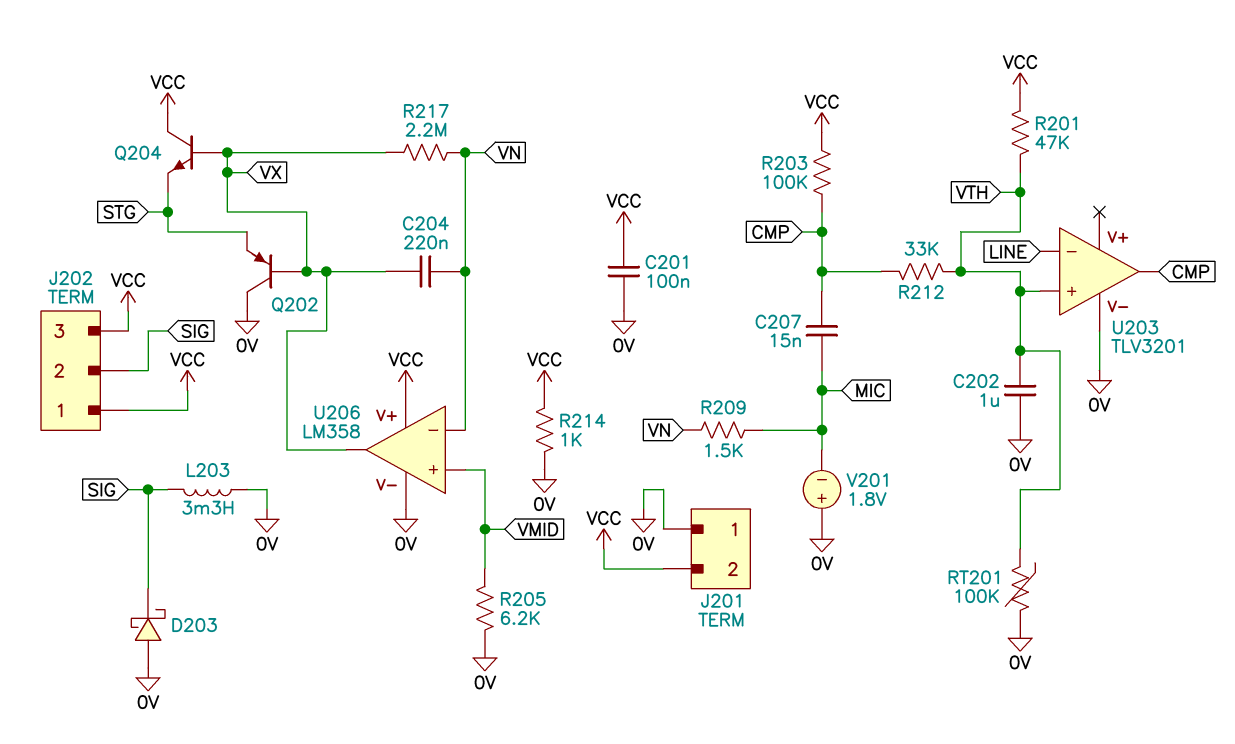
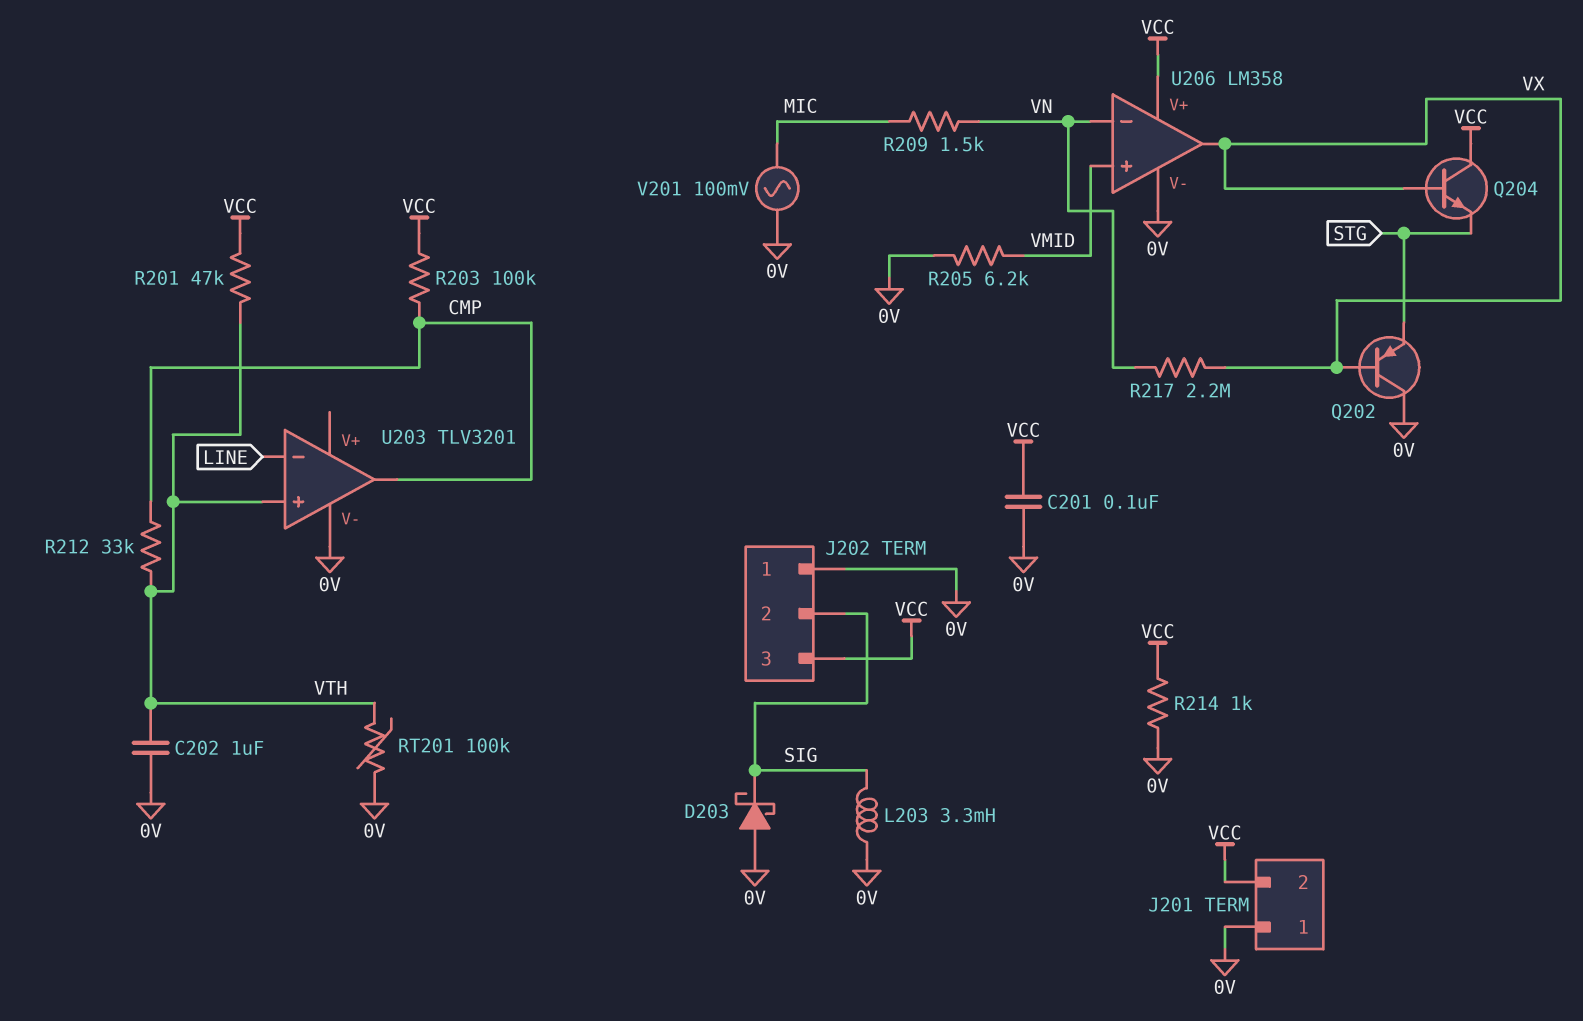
C204: 220nF (VN, VX) -> none
C207: 15nF (CMP, MIC) -> none
J202 pin 1: VCC -> 0V
V201: 1.8V (plus 0V, minus MIC) -> AC 100mV (0V, MIC)

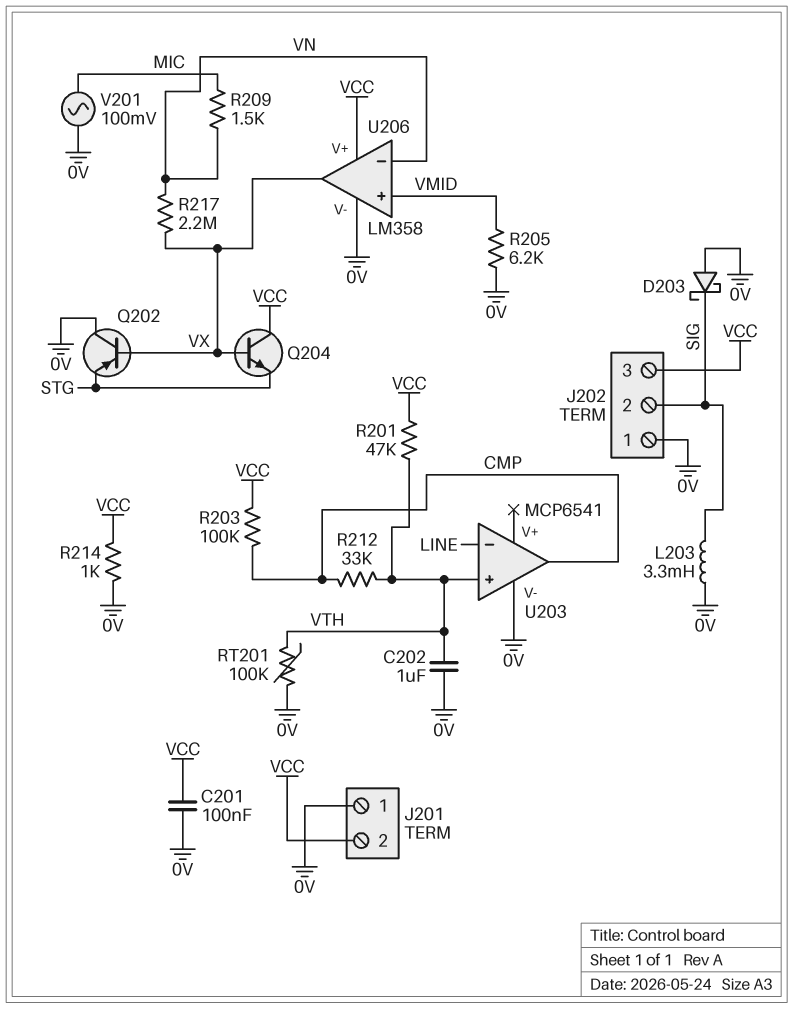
U203: TLV3201 -> MCP6541

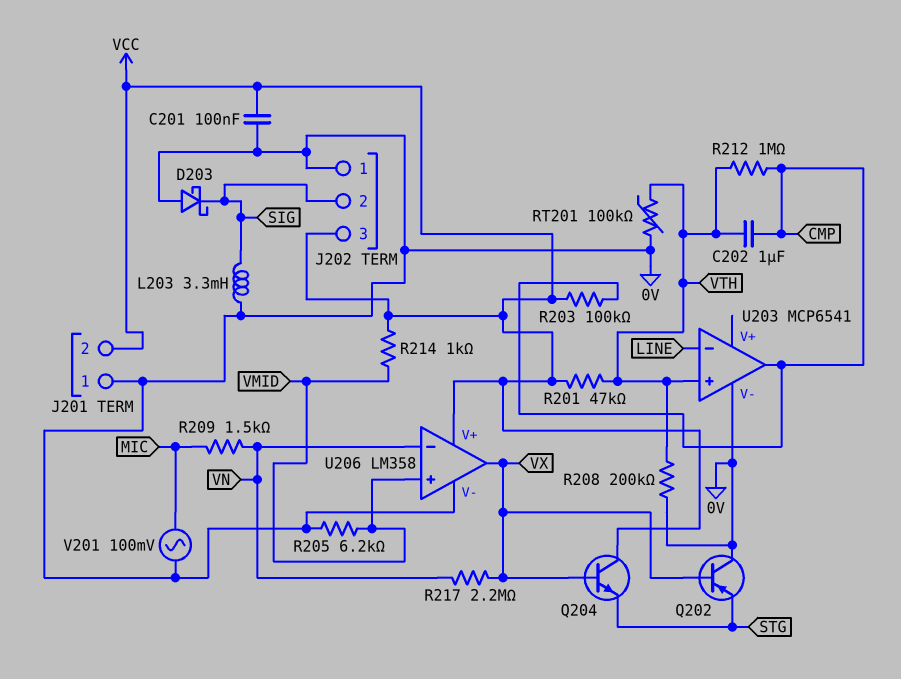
C202: 1uF (0V, VTH) -> 1uF (CMP, VTH)
R208: none -> 200k (0V, VTH)
R212: 33k (CMP, VTH) -> 1M (CMP, VTH)
R214: 1k (0V, VCC) -> 1k (VCC, VMID)

